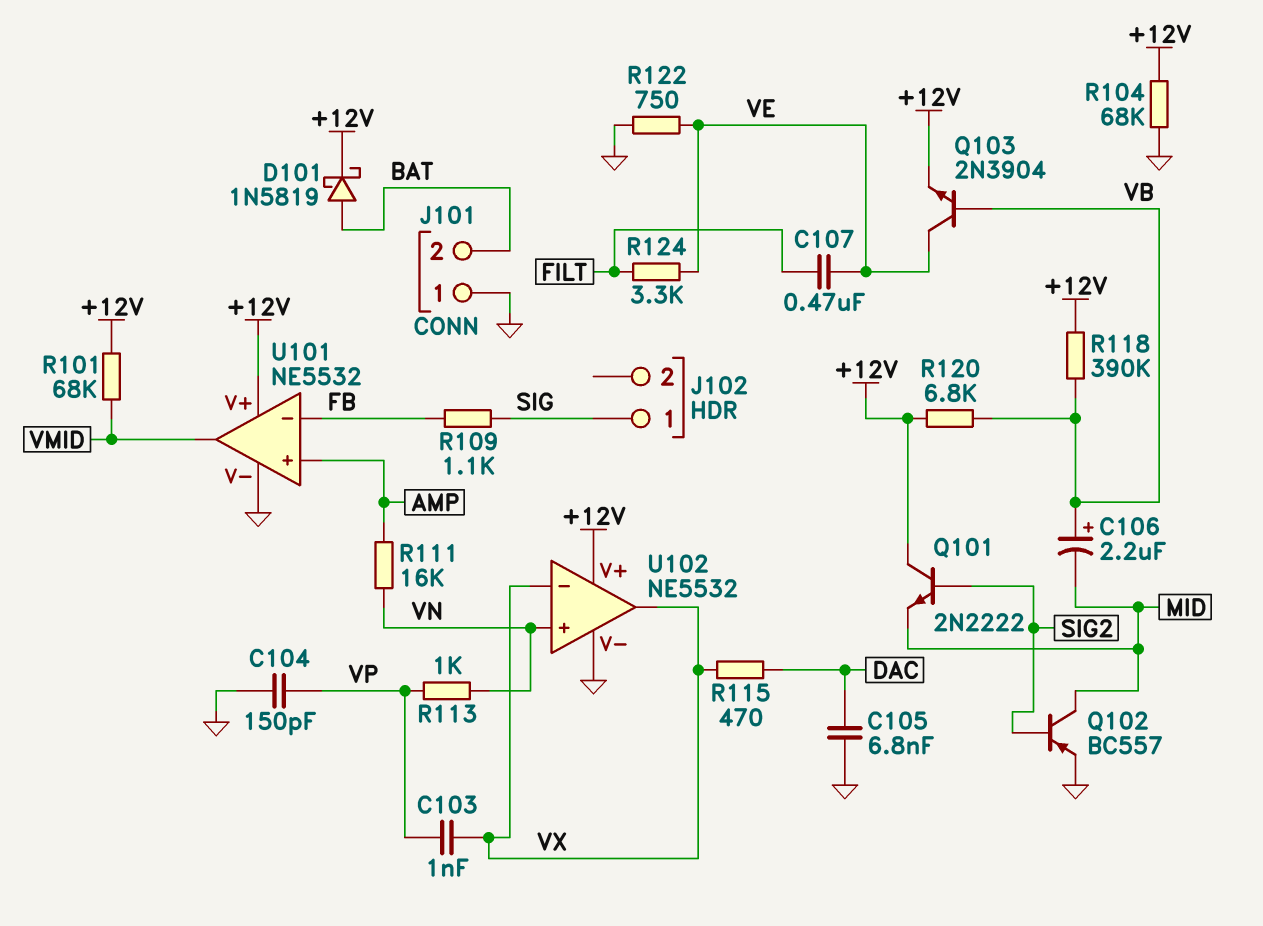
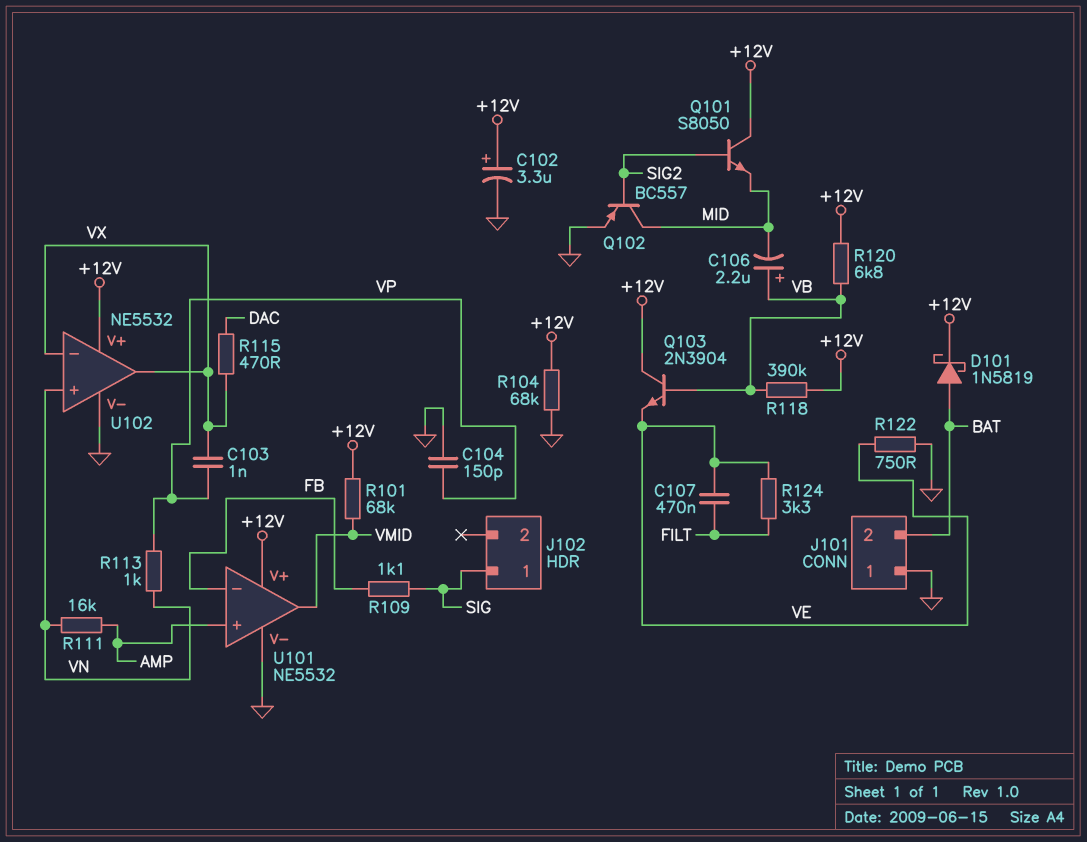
C102: none -> 3.3uF (plus +12V, minus GND)
C105: 6.8nF (DAC, GND) -> none
Q101: NPN 2N2222 (B SIG2, C +12V, E MID) -> NPN S8050 (B SIG2, C +12V, E MID)
Q103: NPN 2N3904 (B VB, C VE, E +12V) -> NPN 2N3904 (B VB, C +12V, E VE)

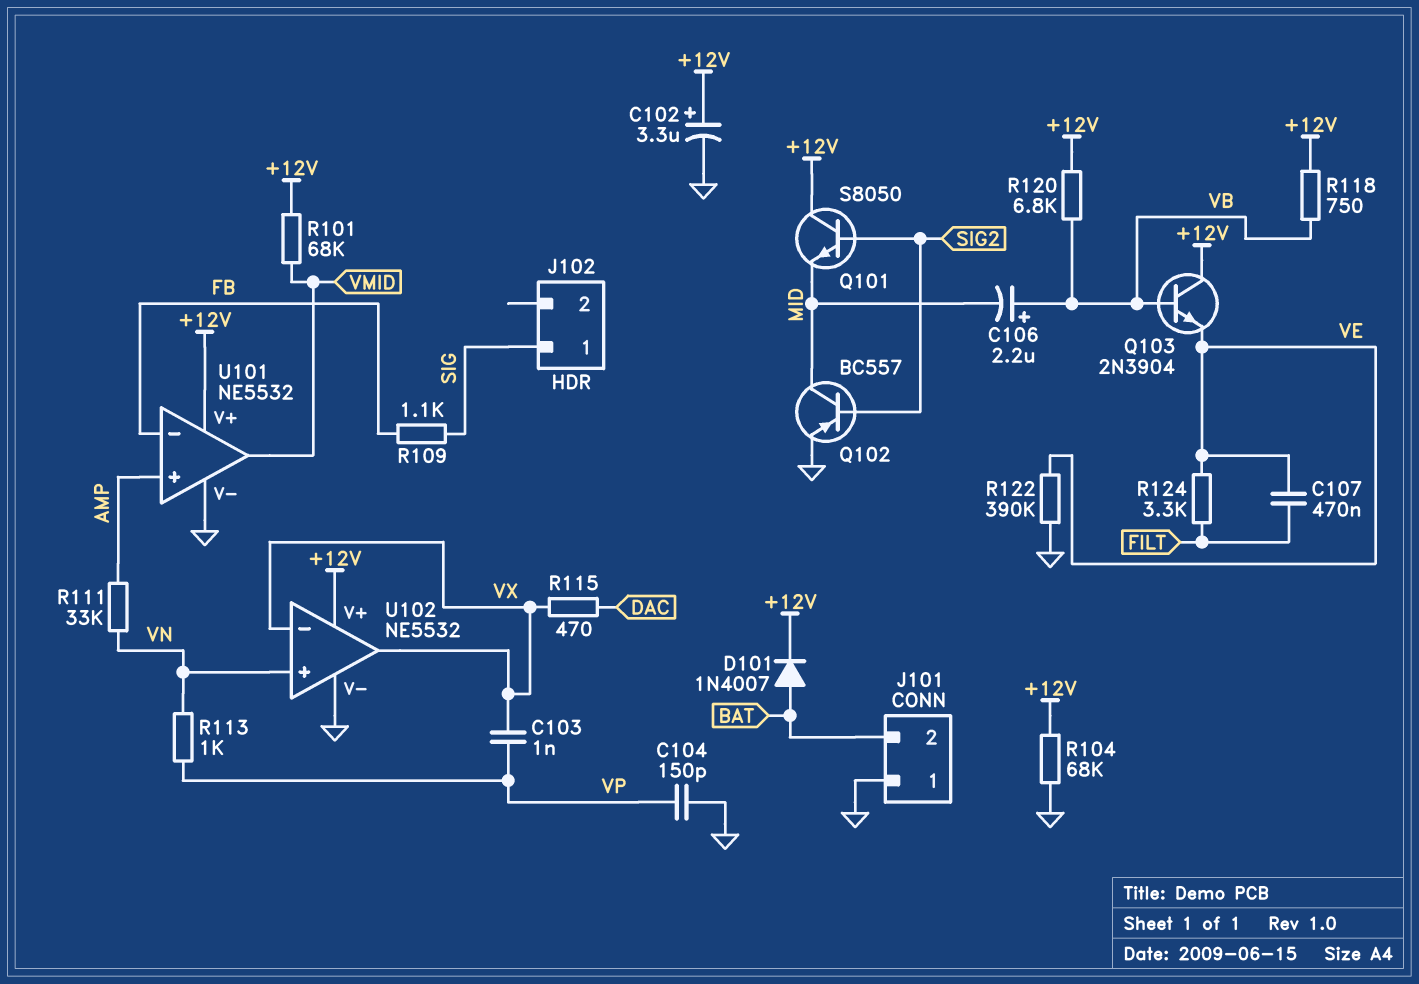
D101: schottky 1N5819 (A BAT, K +12V) -> diode 1N4007 (A BAT, K +12V)
R111: 16k (AMP, VN) -> 33k (AMP, VN)
R118: 390k (+12V, VB) -> 750 (+12V, VB)
R122: 750 (GND, VE) -> 390k (GND, VE)

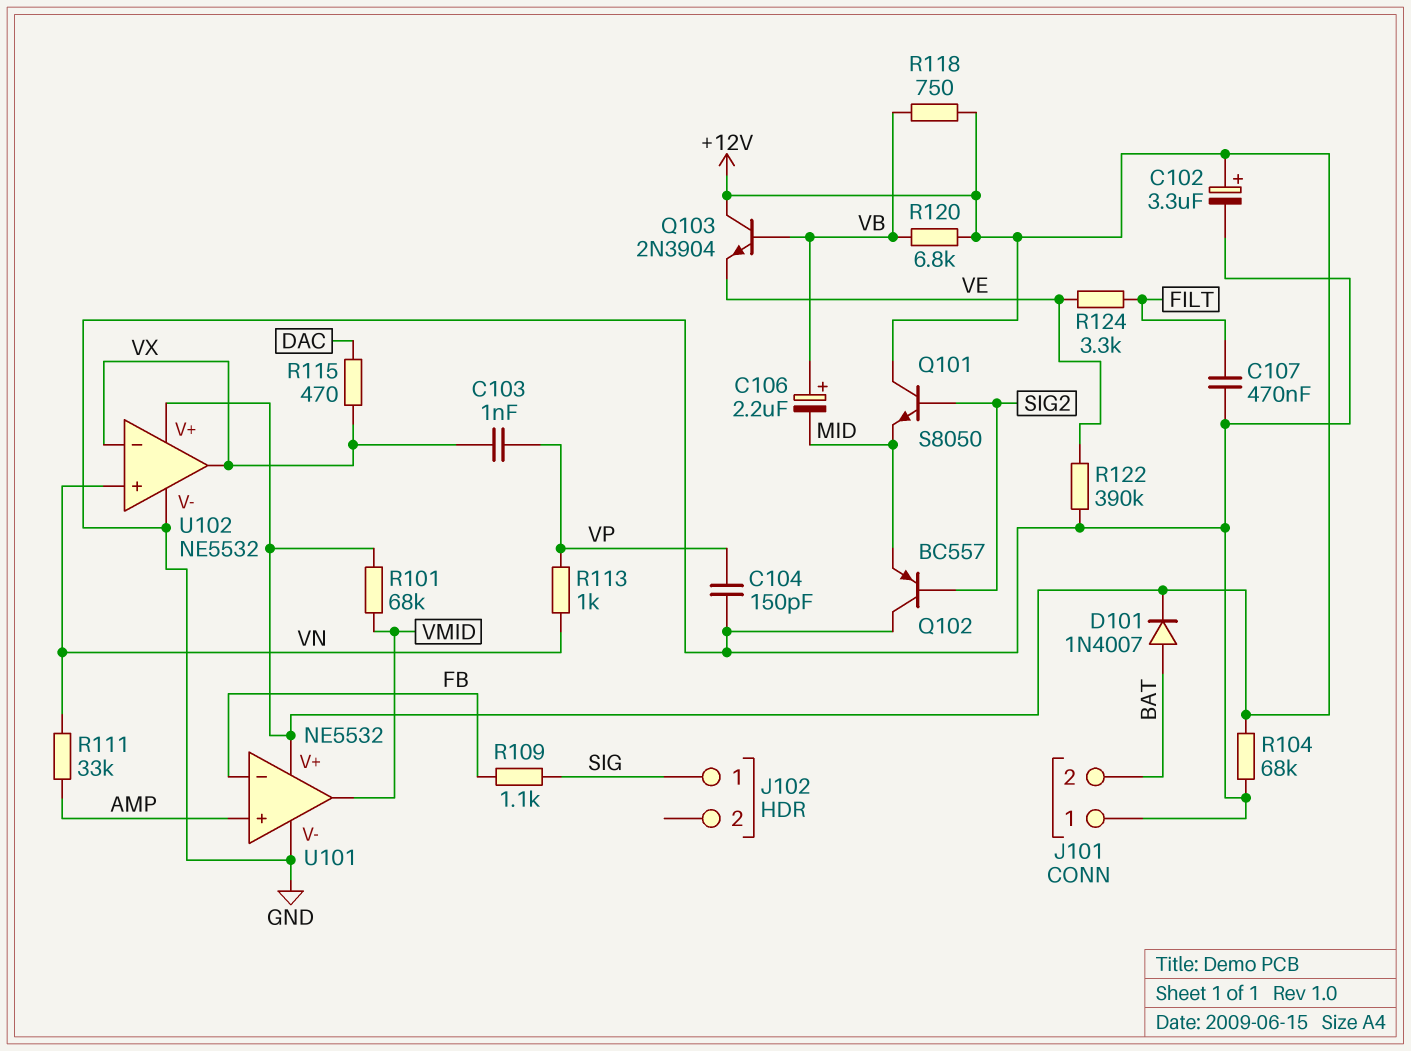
C107: 470nF (FILT, VE) -> 470nF (FILT, GND)
Q102: PNP BC557 (B SIG2, C MID, E GND) -> PNP BC557 (B SIG2, C GND, E MID)

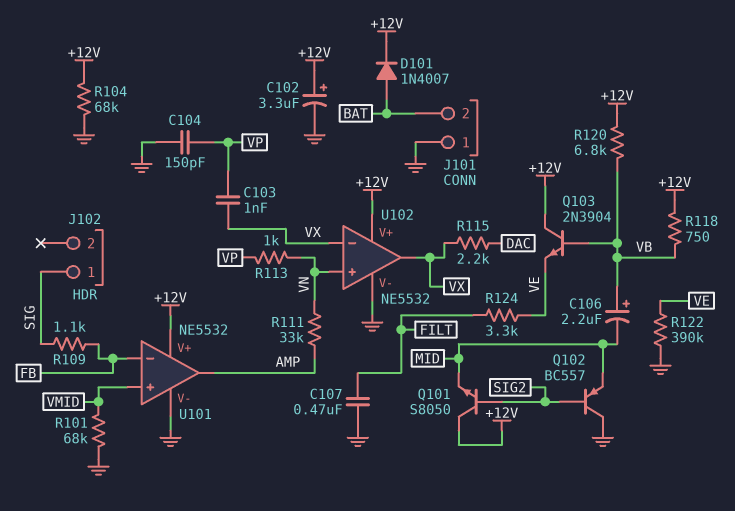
R101: 68k (+12V, VMID) -> 68k (GND, VMID)
R115: 470 (DAC, VX) -> 2.2k (DAC, VX)
U101 pin in+: AMP -> VMID
U101 pin out: VMID -> AMP

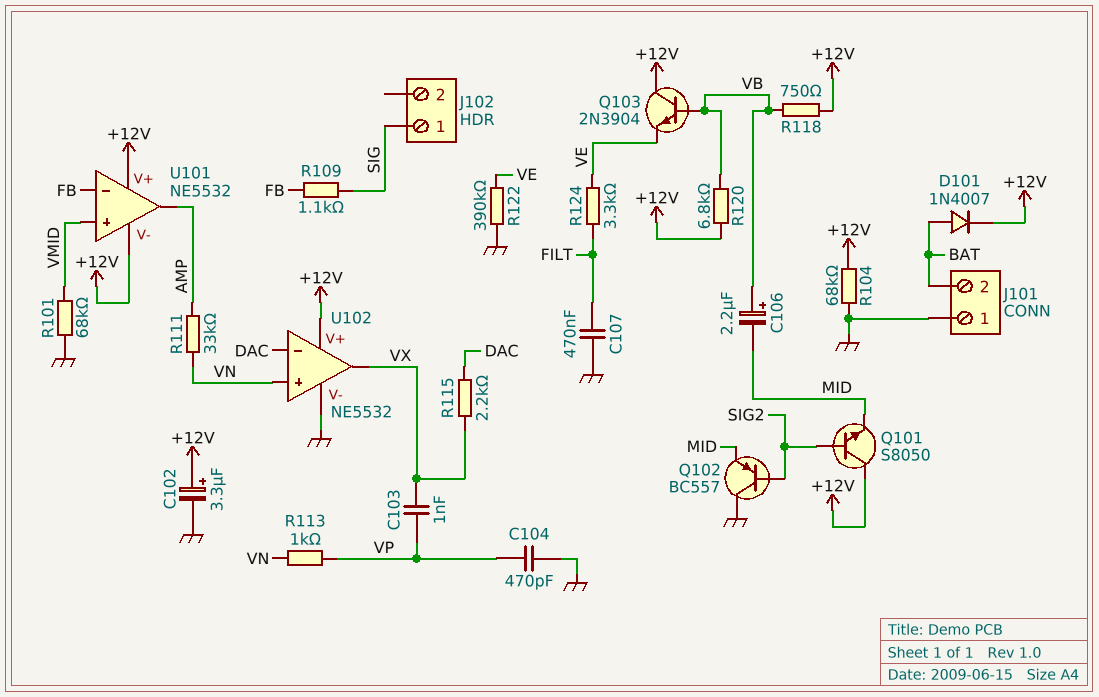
C104: 150pF (GND, VP) -> 470pF (GND, VP)
U101 pin V-: GND -> +12V
U102 pin in-: VX -> DAC

